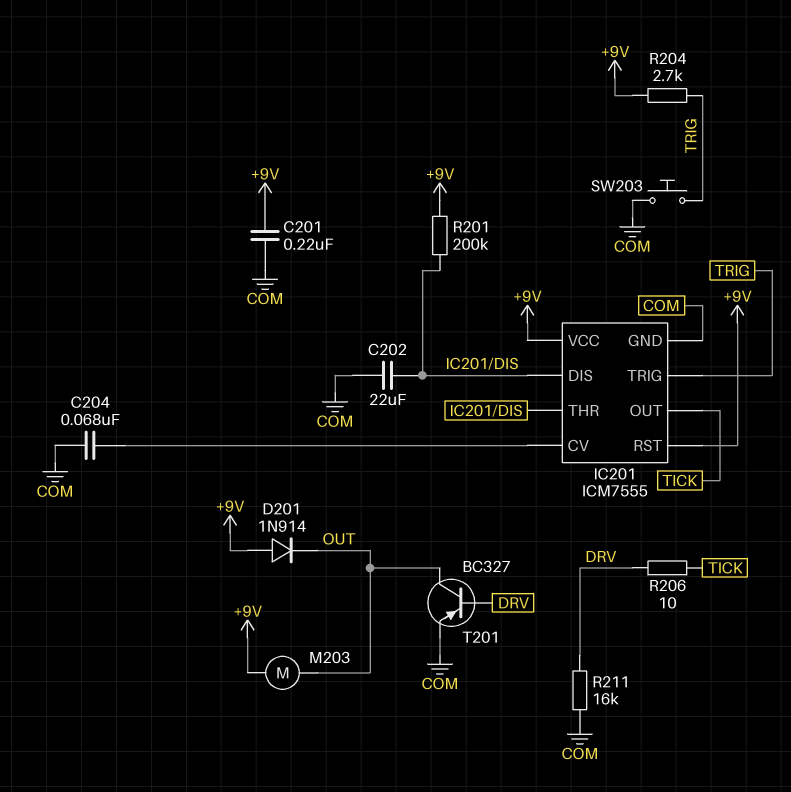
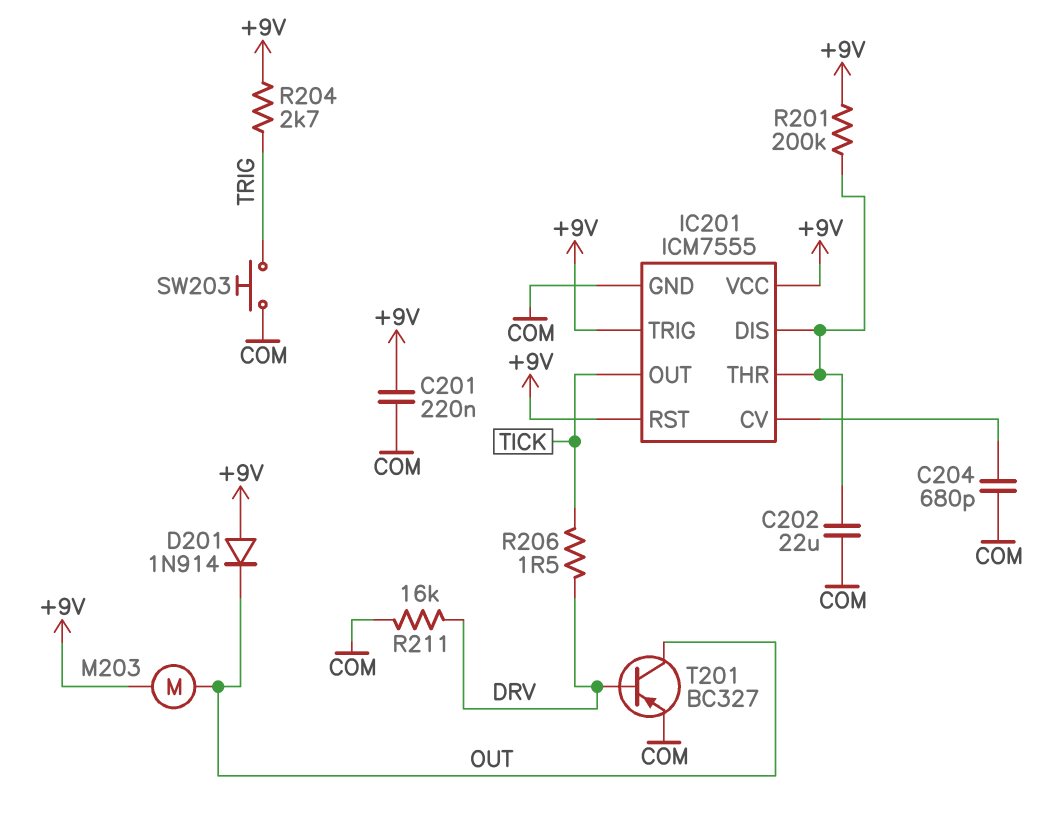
C204: 68nF (COM, IC201/CV) -> 680pF (COM, IC201/CV)
IC201 pin TRIG: TRIG -> +9V
R206: 10 (DRV, TICK) -> 1.5 (DRV, TICK)

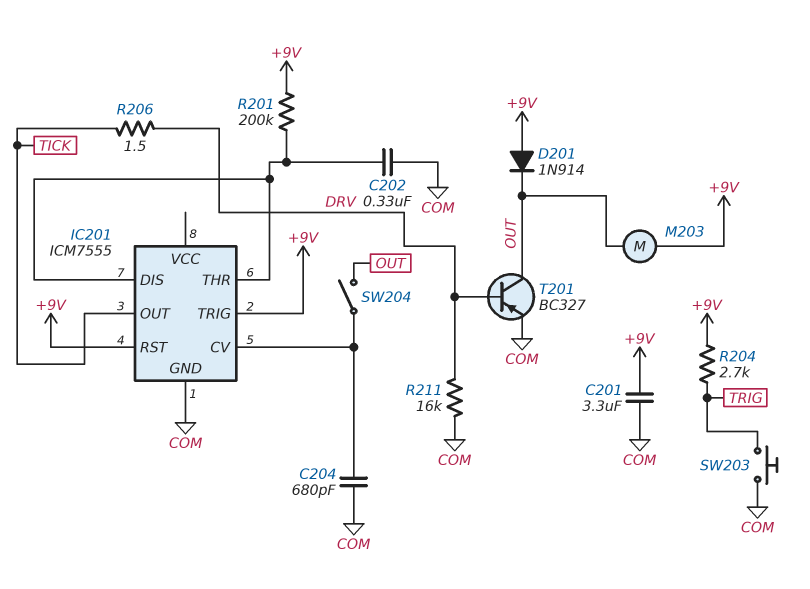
C201: 220nF (+9V, COM) -> 3.3uF (+9V, COM)
C202: 22uF (COM, IC201/DIS) -> 330nF (COM, IC201/DIS)
IC201 pin VCC: +9V -> none
SW204: none -> switch (IC201/CV, OUT)

